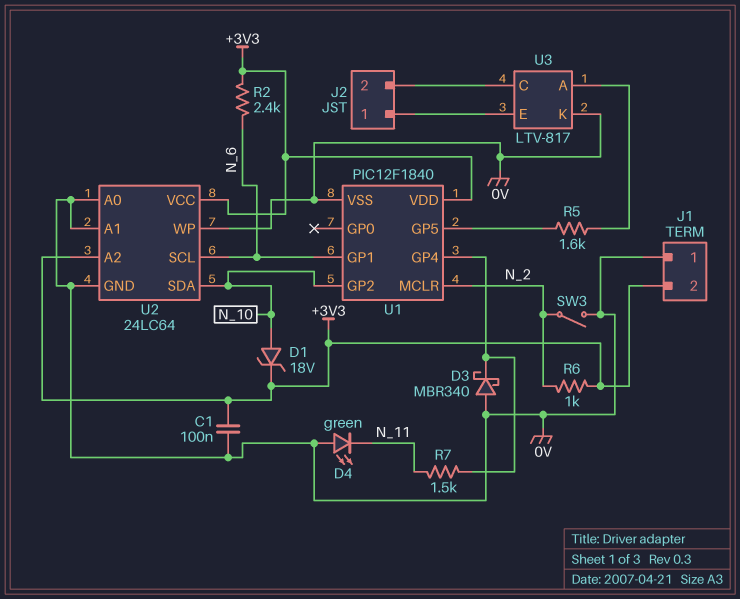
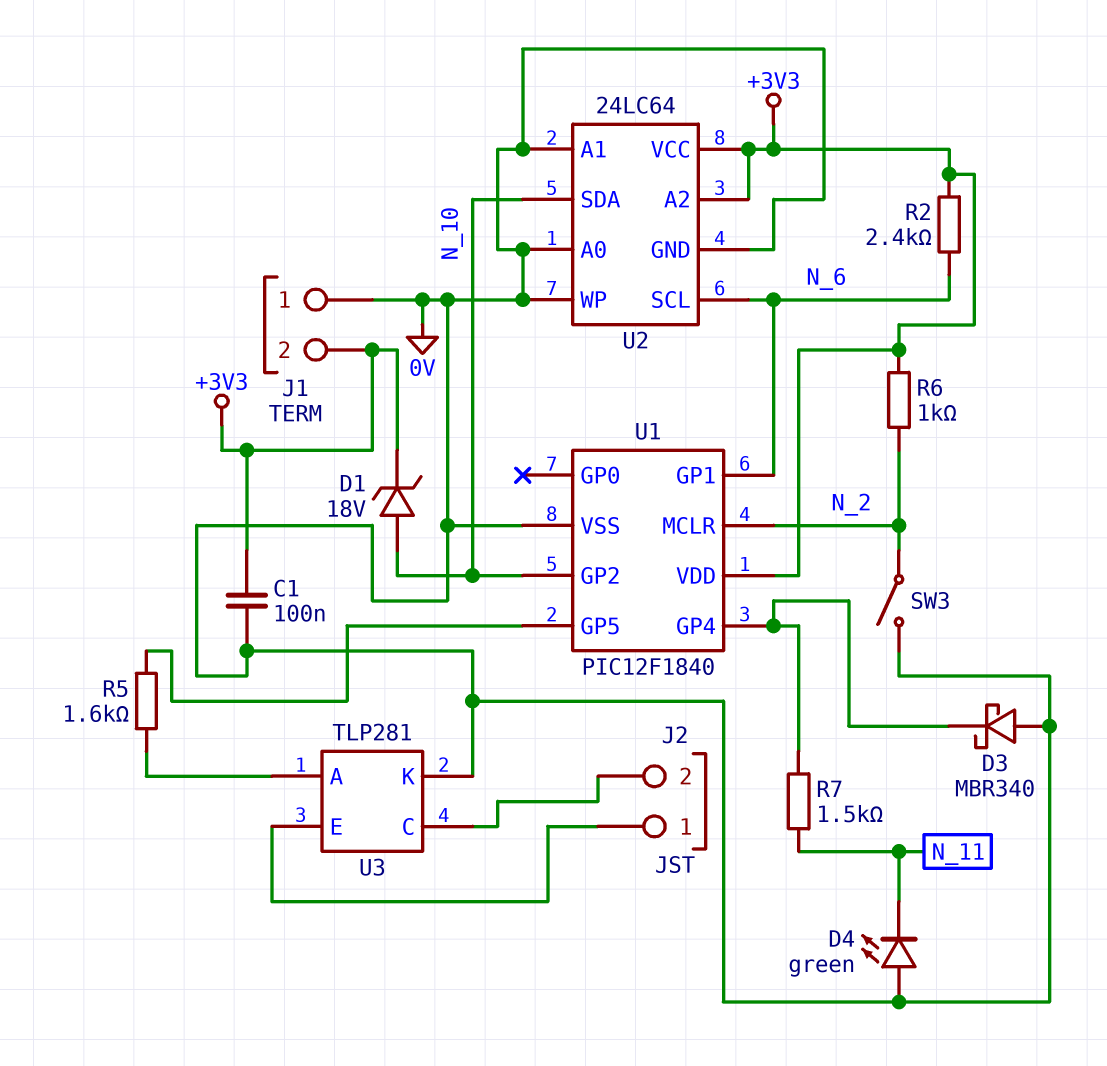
U3: LTV-817 -> TLP281

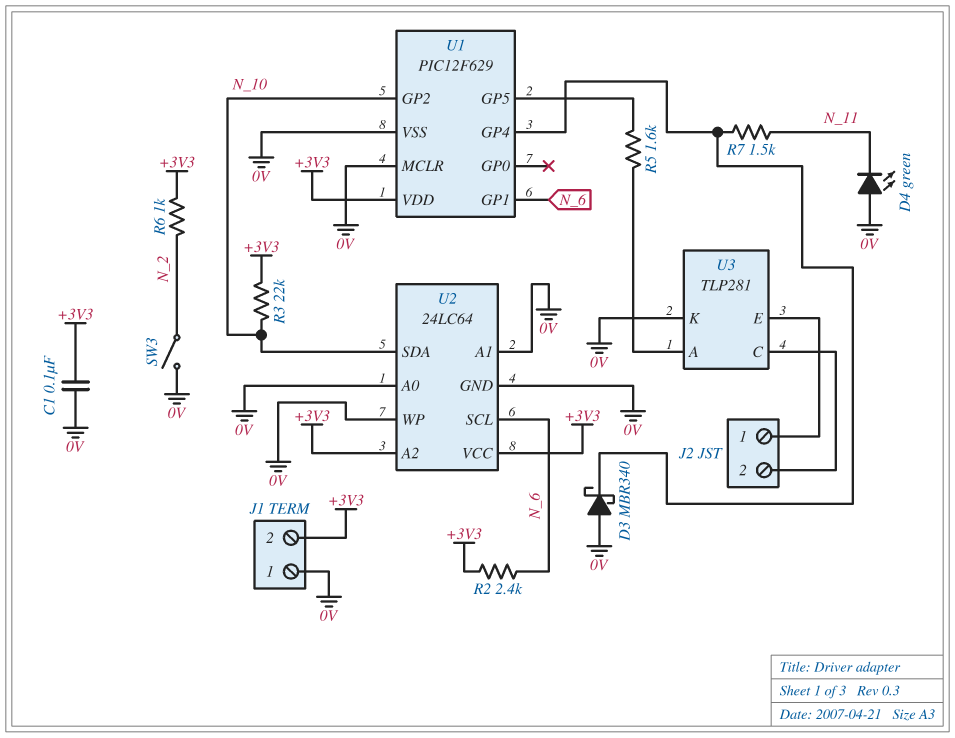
D1: zener 18V (A N_10, K +3V3) -> none
R3: none -> 22k (+3V3, N_10)
U1: PIC12F1840 -> PIC12F629
U1 pin MCLR: N_2 -> 0V

